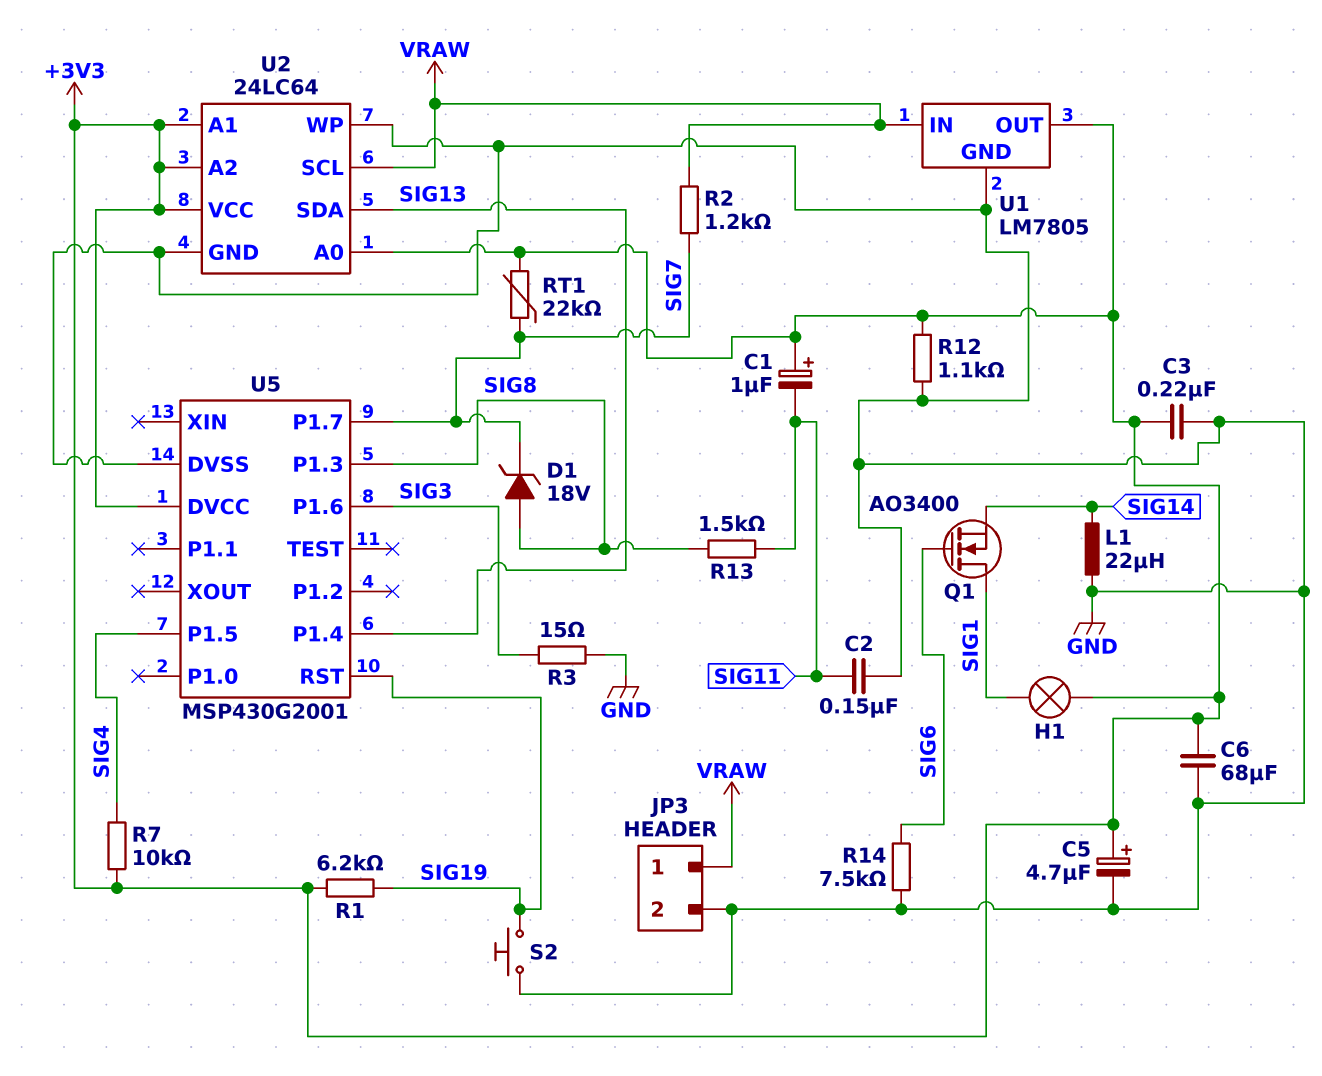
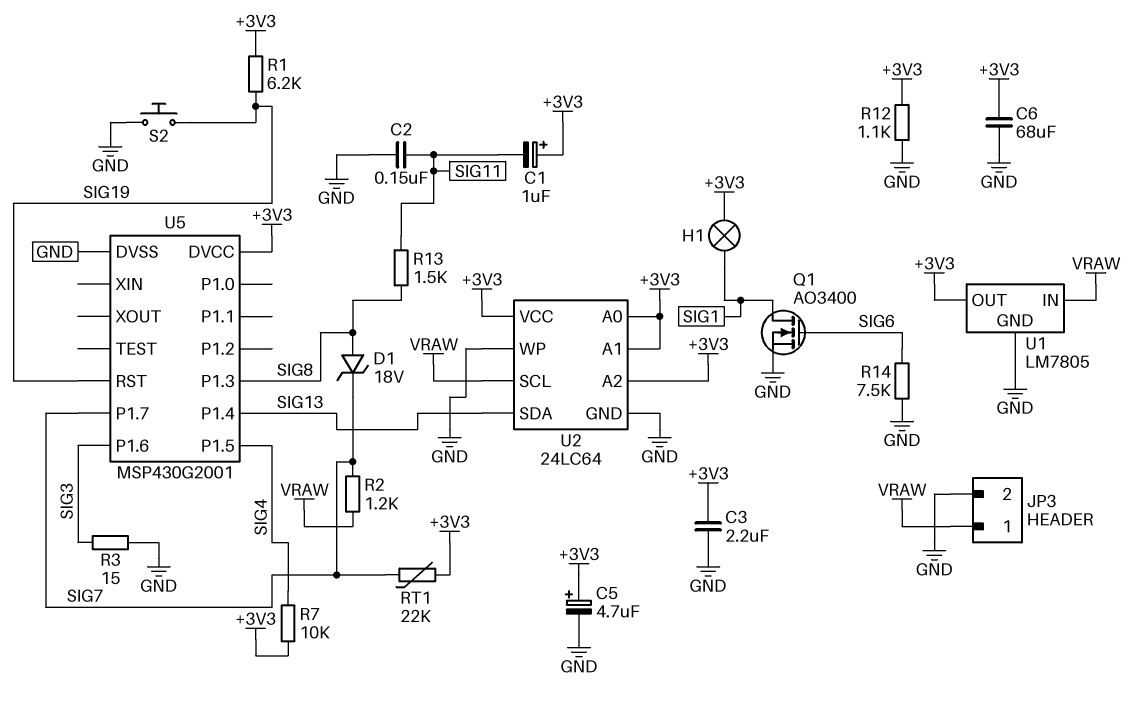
C3: 220nF (+3V3, GND) -> 2.2uF (+3V3, GND)
L1: 22uH (GND, SIG14) -> none
Q1: NMOS AO3400 (G SIG6, D SIG1, S SIG14) -> NMOS AO3400 (G SIG6, D SIG1, S GND)

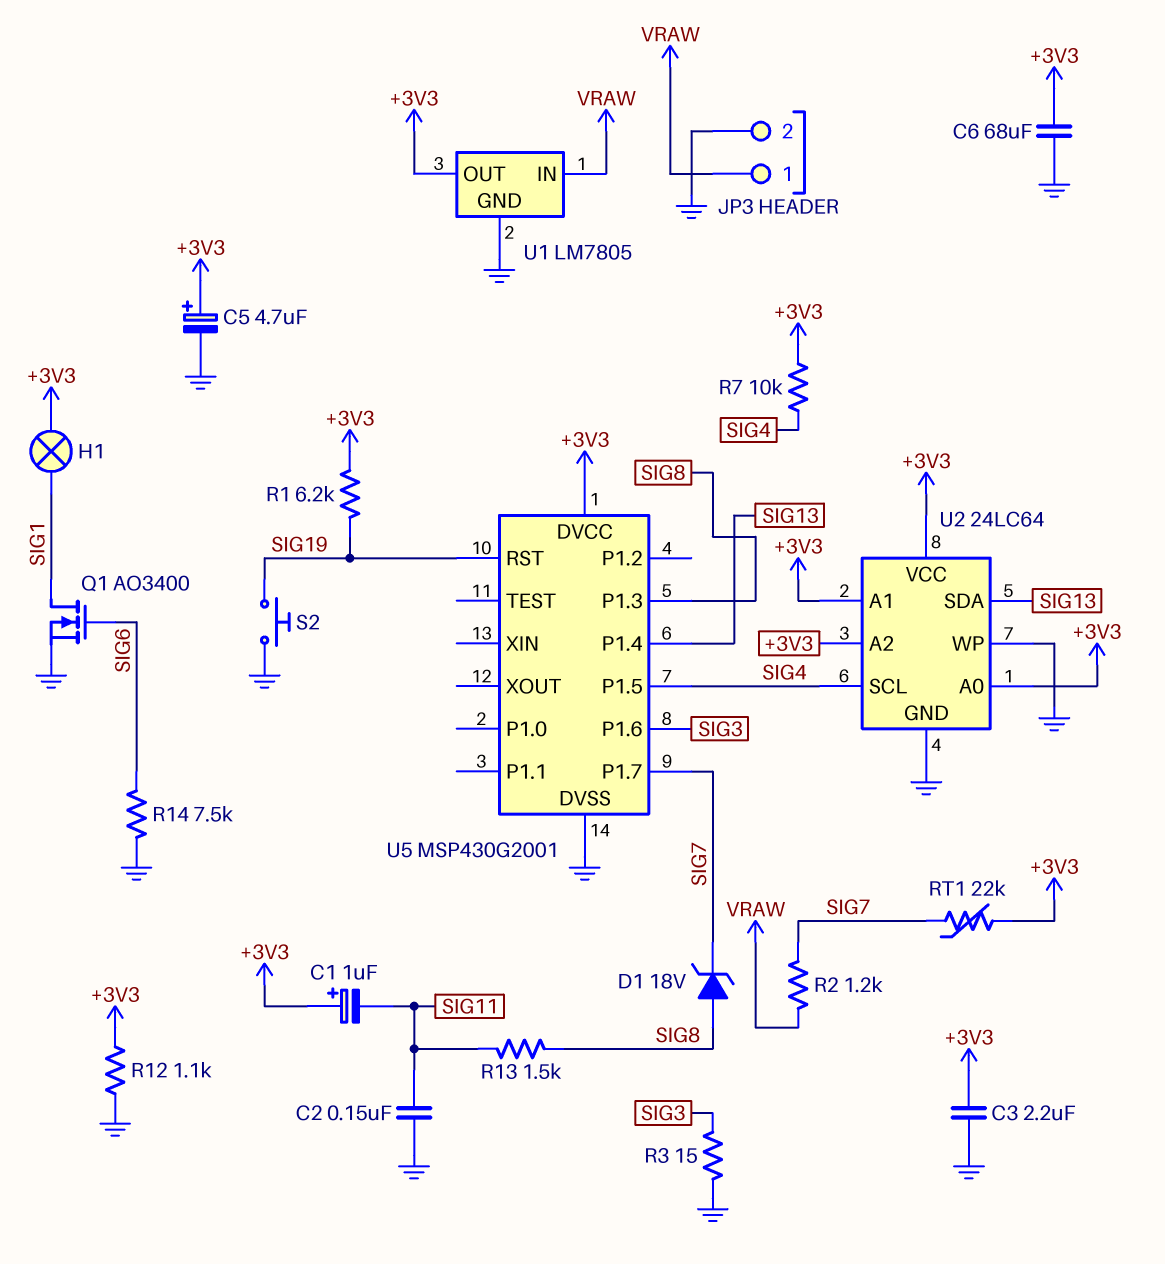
U2 pin SCL: VRAW -> SIG4

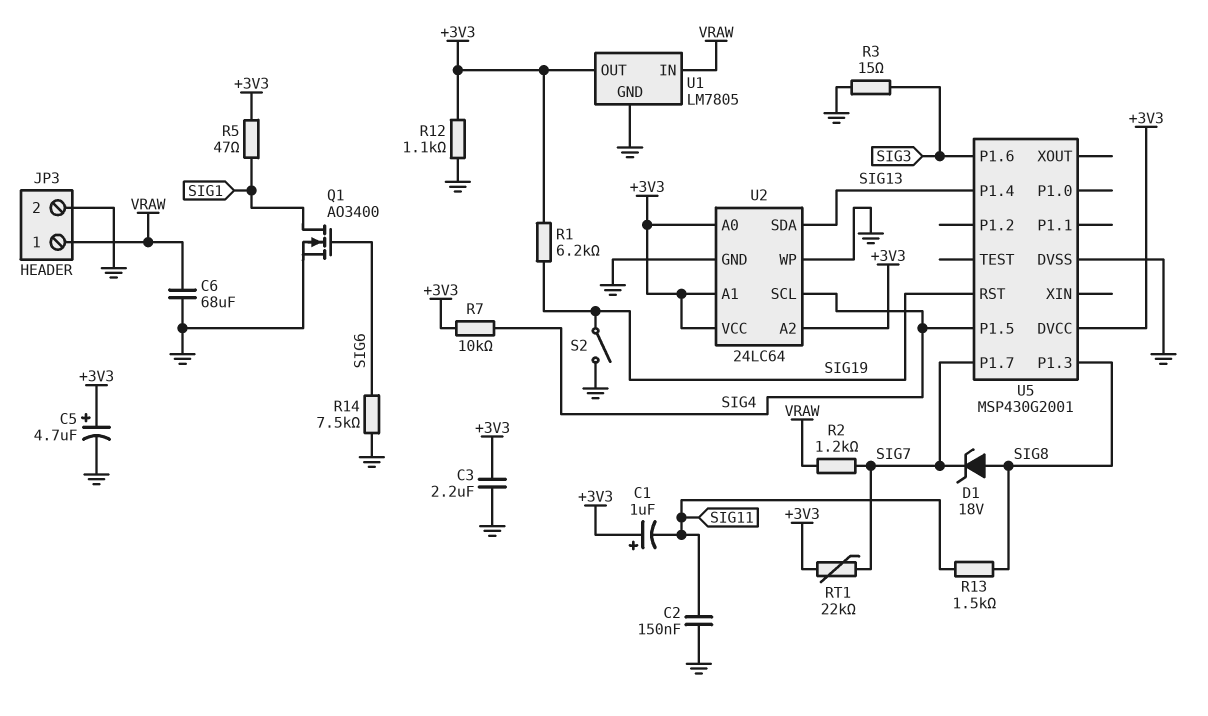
C6: 68uF (+3V3, GND) -> 68uF (GND, VRAW)
H1: lamp (+3V3, SIG1) -> none
R5: none -> 47 (+3V3, SIG1)
S2: button (GND, SIG19) -> switch (GND, SIG19)

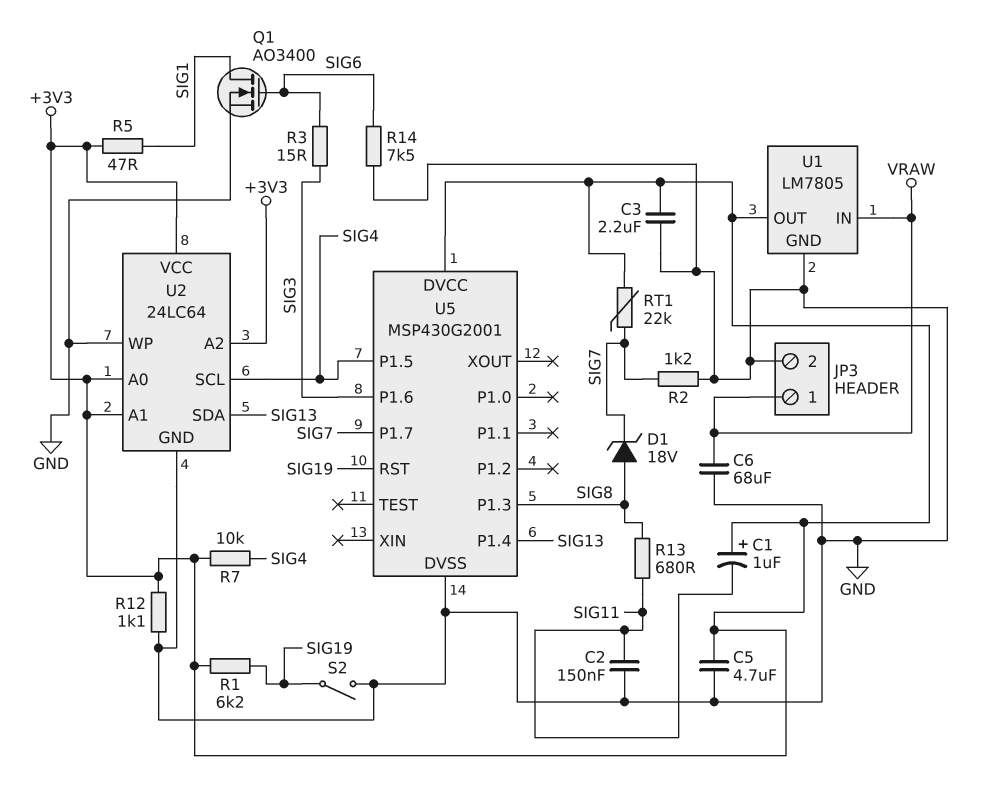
C5: 4.7uF (plus +3V3, minus GND) -> 4.7uF (+3V3, GND)
R2: 1.2k (SIG7, VRAW) -> 1.2k (GND, SIG7)
R3: 15 (GND, SIG3) -> 15 (SIG3, SIG6)
R13: 1.5k (SIG8, SIG11) -> 680 (SIG8, SIG11)

